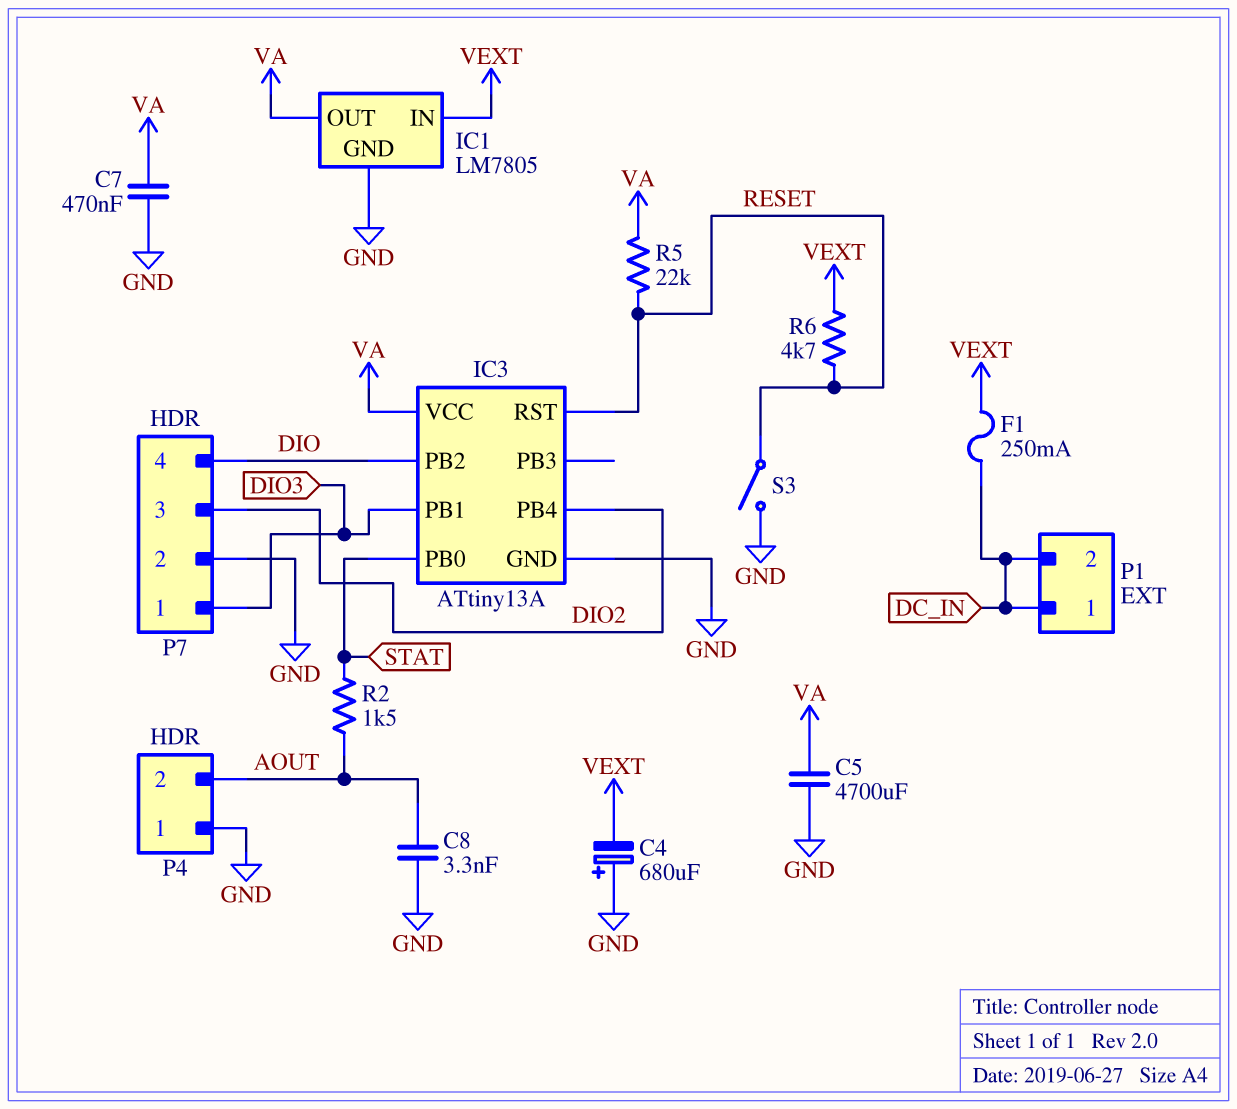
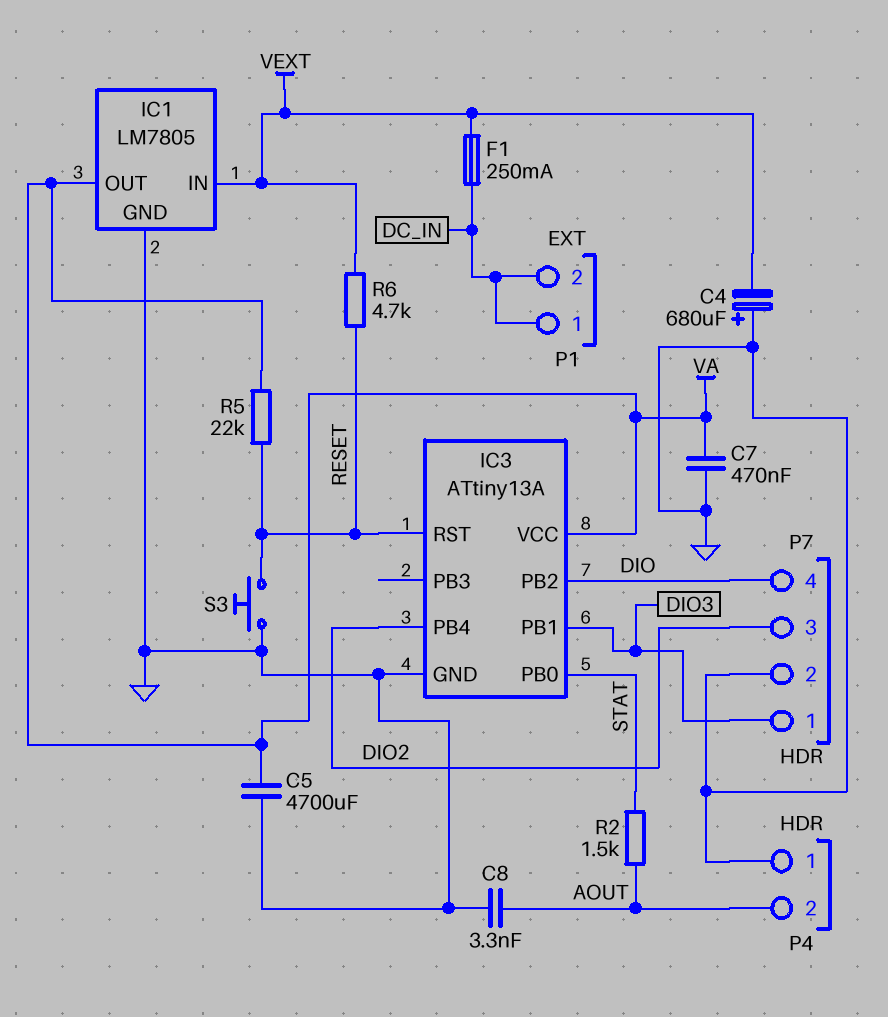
S3: switch (GND, RESET) -> button (GND, RESET)

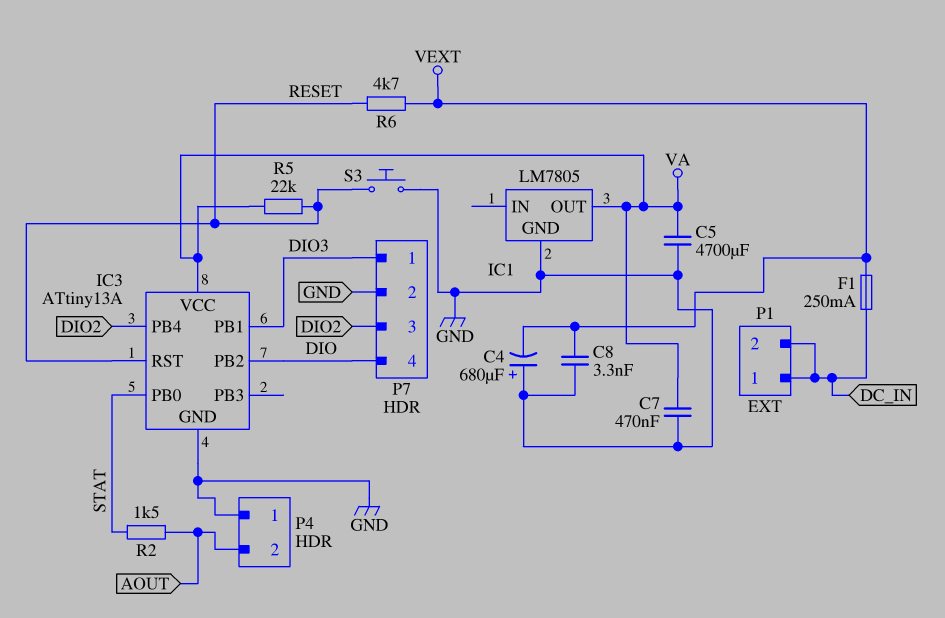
C8: 3.3nF (AOUT, GND) -> 3.3nF (GND, VEXT)
IC1 pin IN: VEXT -> none

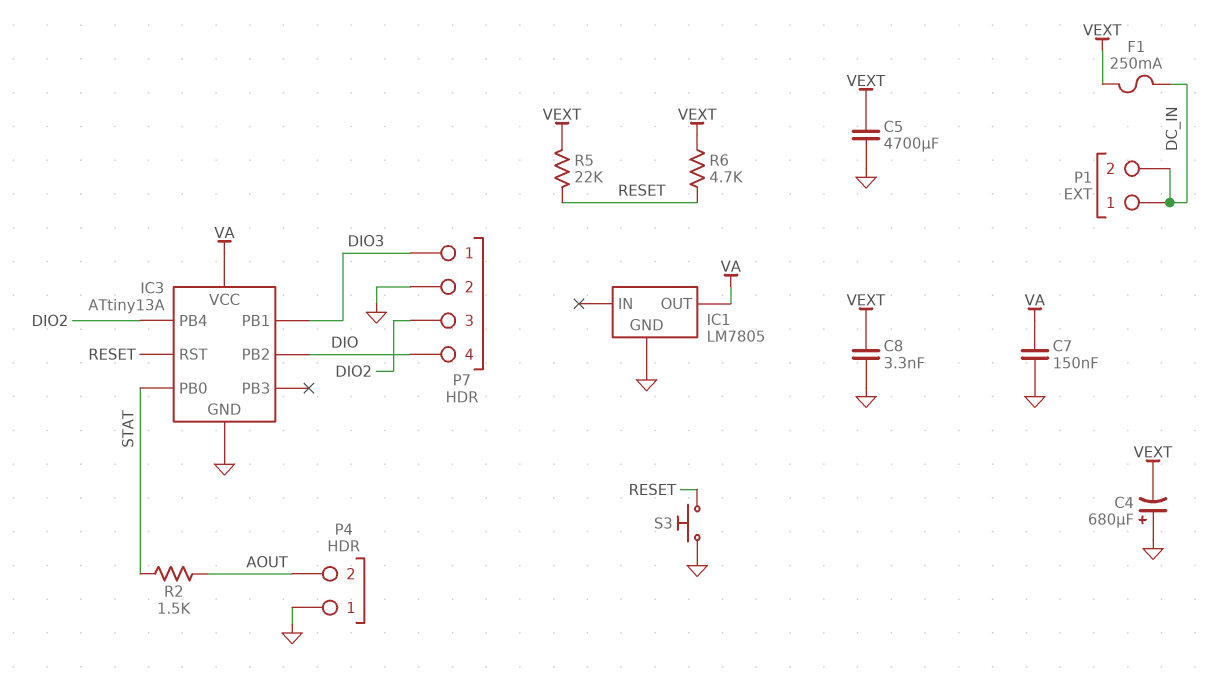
C5: 4700uF (GND, VA) -> 4700uF (GND, VEXT)
C7: 470nF (GND, VA) -> 150nF (GND, VA)
R5: 22k (RESET, VA) -> 22k (RESET, VEXT)

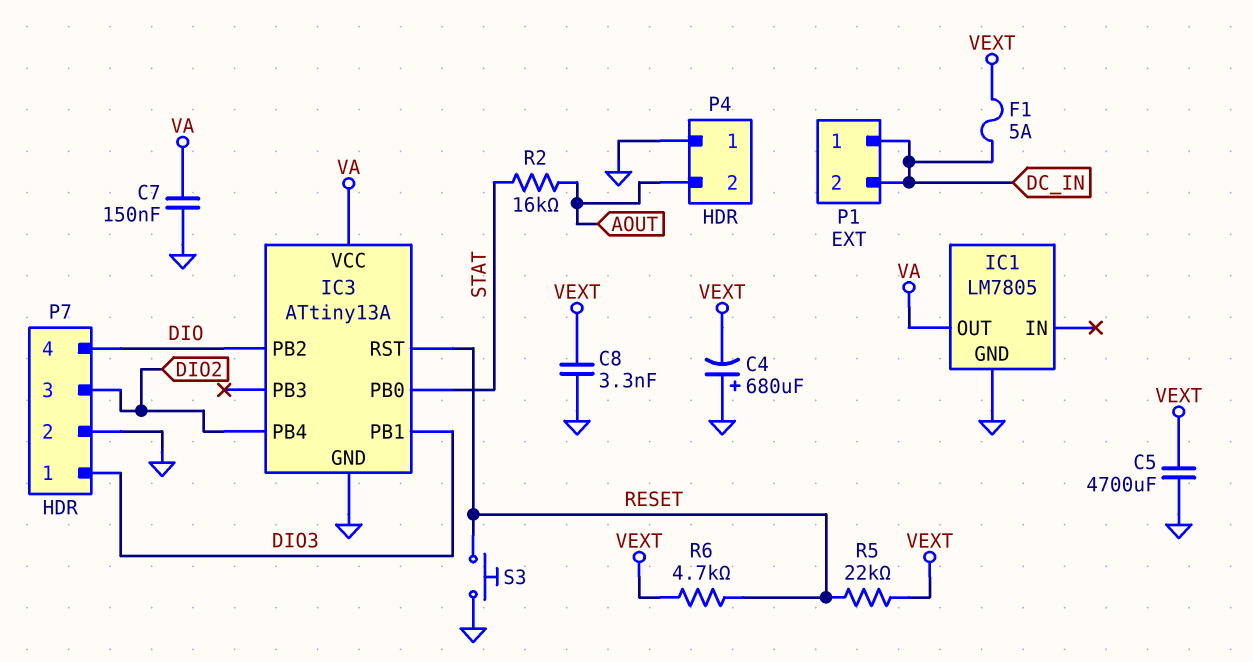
F1: 250mA (DC_IN, VEXT) -> 5A (DC_IN, VEXT)
R2: 1.5k (AOUT, STAT) -> 16k (AOUT, STAT)

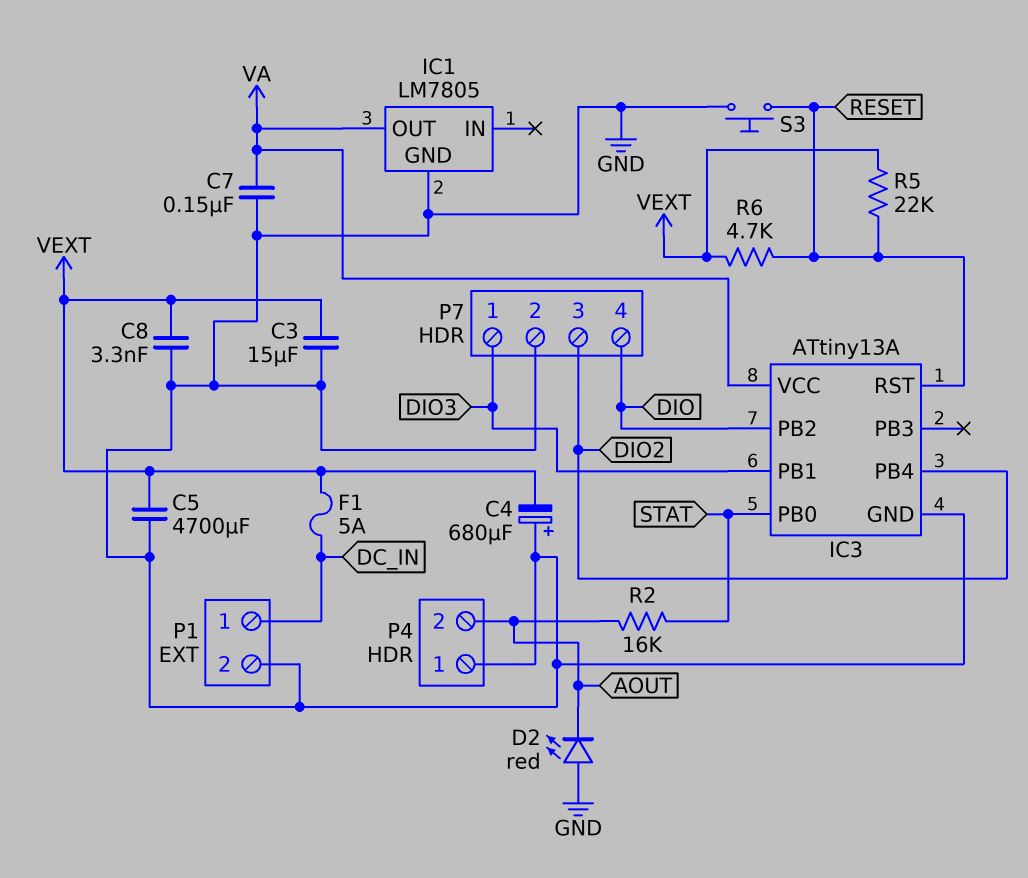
C3: none -> 15uF (GND, VEXT)
D2: none -> LED red (A GND, K AOUT)
P1 pin 2: DC_IN -> GND

